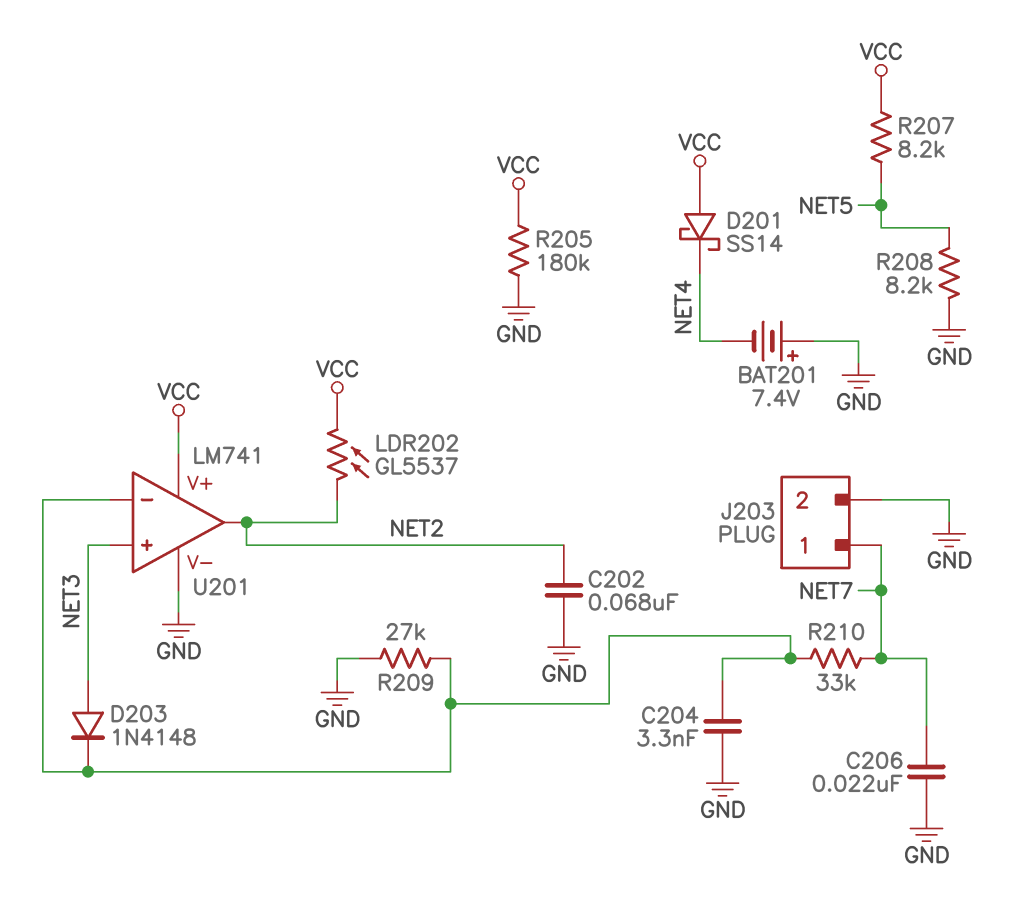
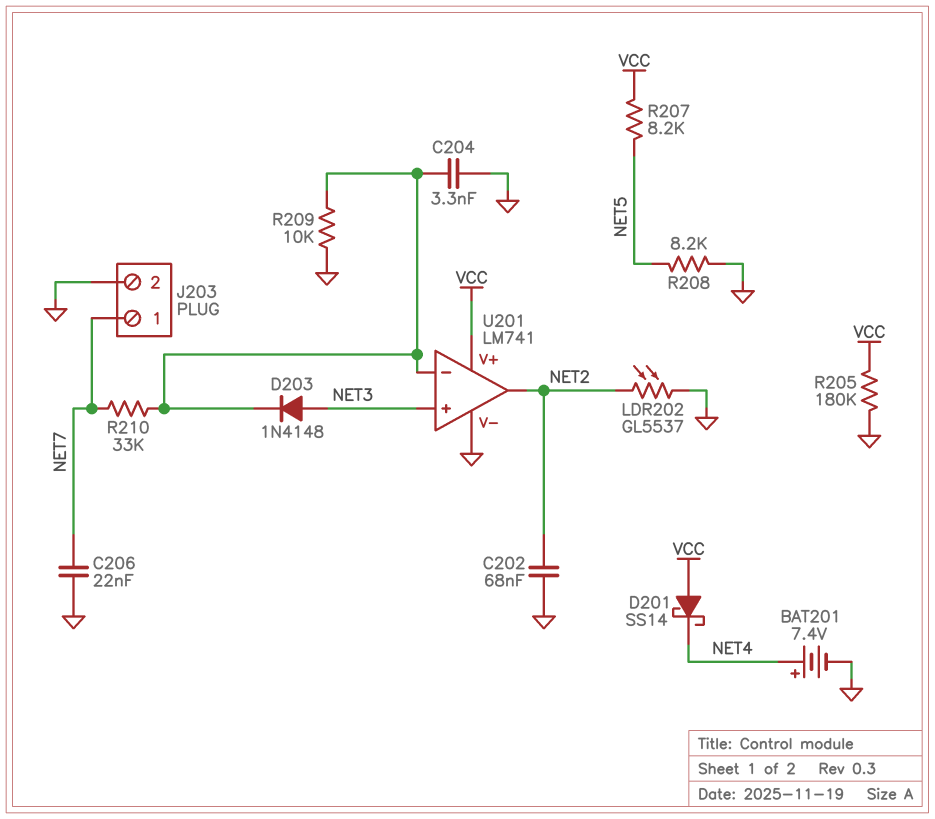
BAT201: 7.4V (plus GND, minus NET4) -> 7.4V (plus NET4, minus GND)
LDR202: GL5537 (NET2, VCC) -> GL5537 (GND, NET2)
R209: 27k (GND, U201/in-) -> 10k (GND, U201/in-)

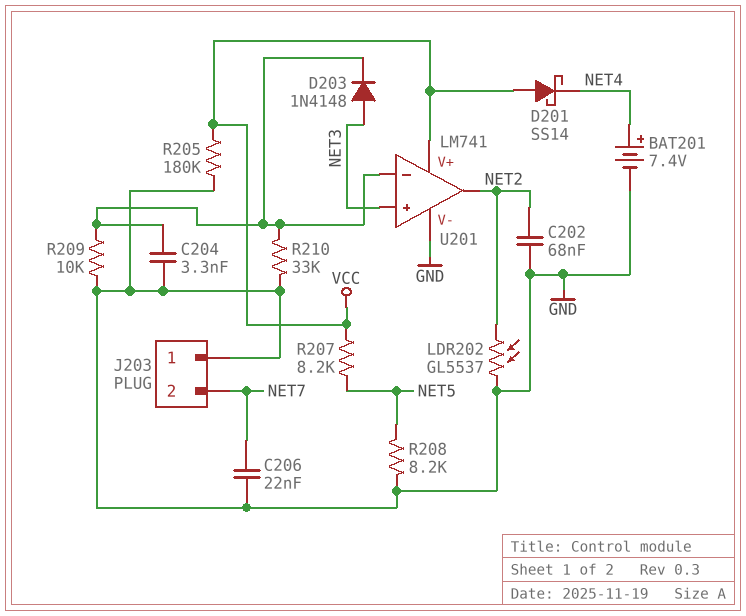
J203 pin 1: NET7 -> GND
J203 pin 2: GND -> NET7
R210: 33k (NET7, U201/in-) -> 33k (GND, U201/in-)

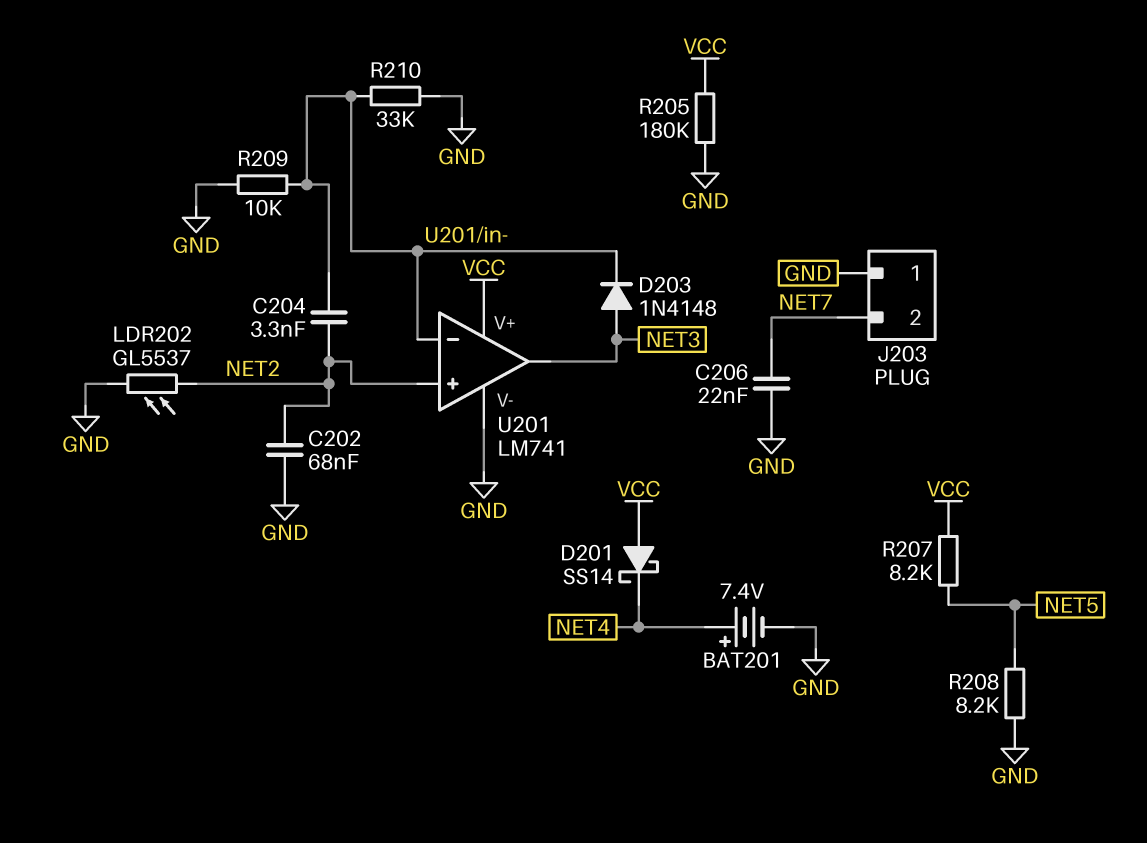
C204: 3.3nF (GND, U201/in-) -> 3.3nF (NET2, U201/in-)
U201 pin in+: NET3 -> NET2
U201 pin out: NET2 -> NET3

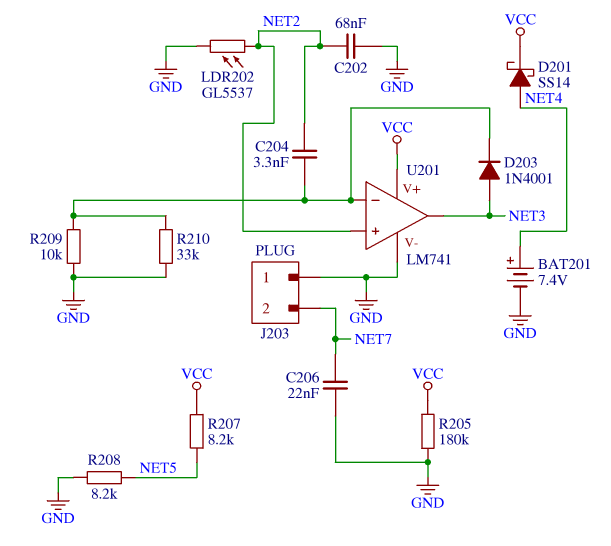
D201: schottky SS14 (A VCC, K NET4) -> schottky SS14 (A NET4, K VCC)
D203: diode 1N4148 (A NET3, K U201/in-) -> diode 1N4001 (A NET3, K U201/in-)

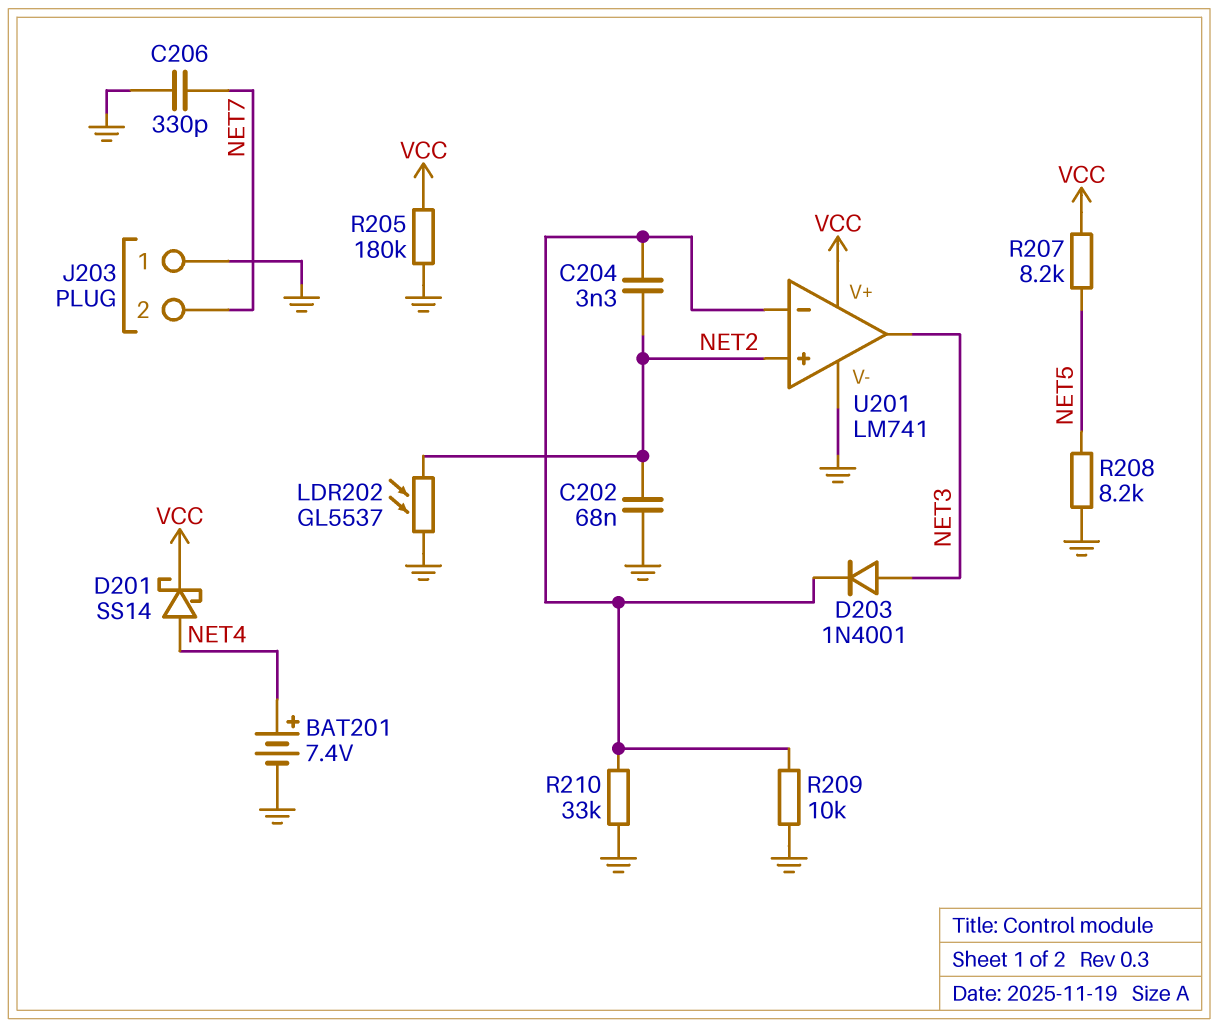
C206: 22nF (GND, NET7) -> 330pF (GND, NET7)

